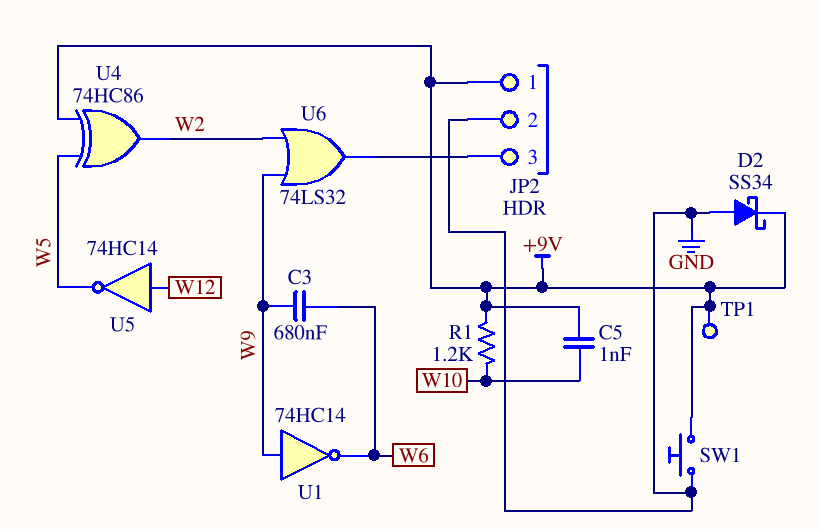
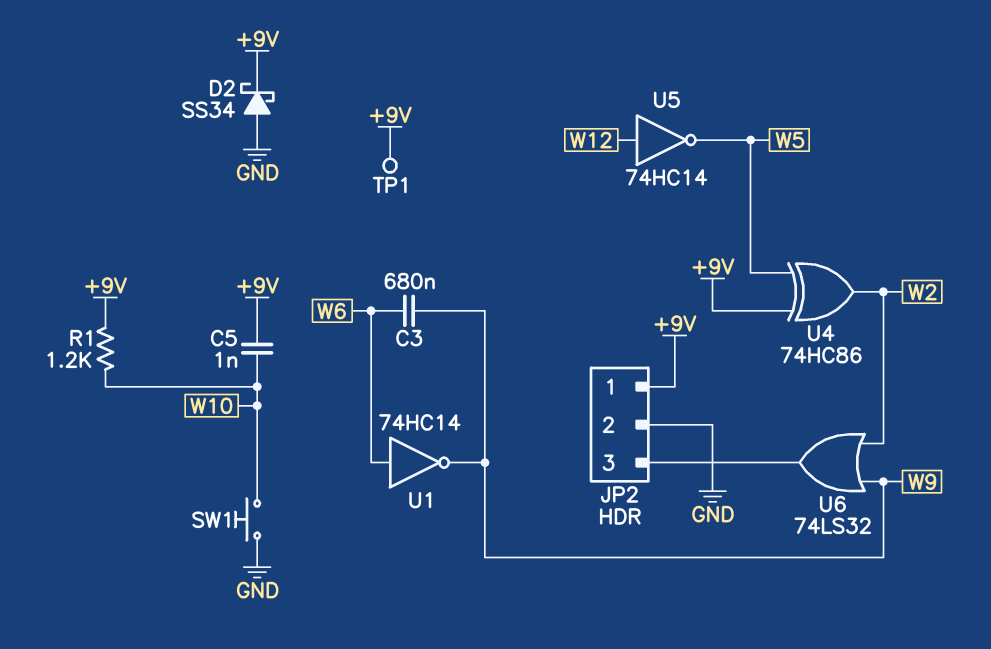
SW1: button (+9V, GND) -> button (GND, W10)
U1: NOT 74HC14 (in W9, out W6) -> NOT 74HC14 (in W6, out W9)

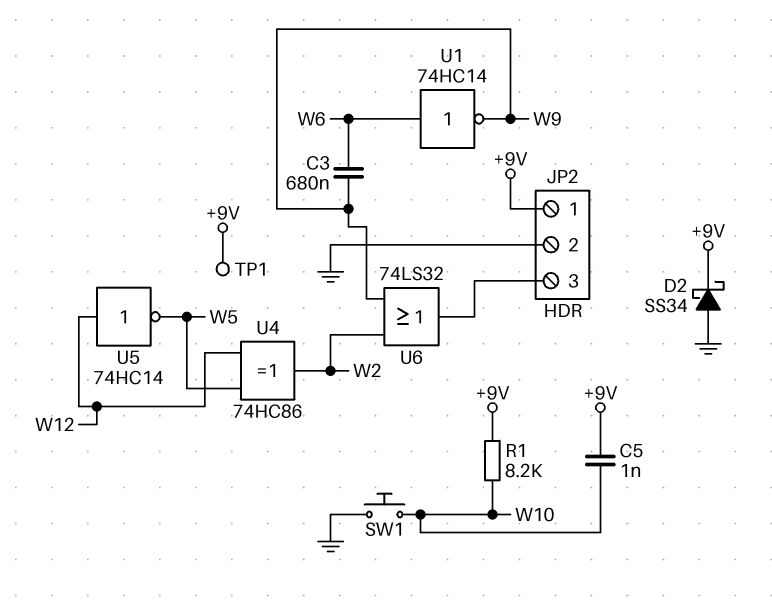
R1: 1.2k (+9V, W10) -> 8.2k (+9V, W10)
U4: XOR 74HC86 (in +9V, in W5, out W2) -> XOR 74HC86 (in W5, in W12, out W2)

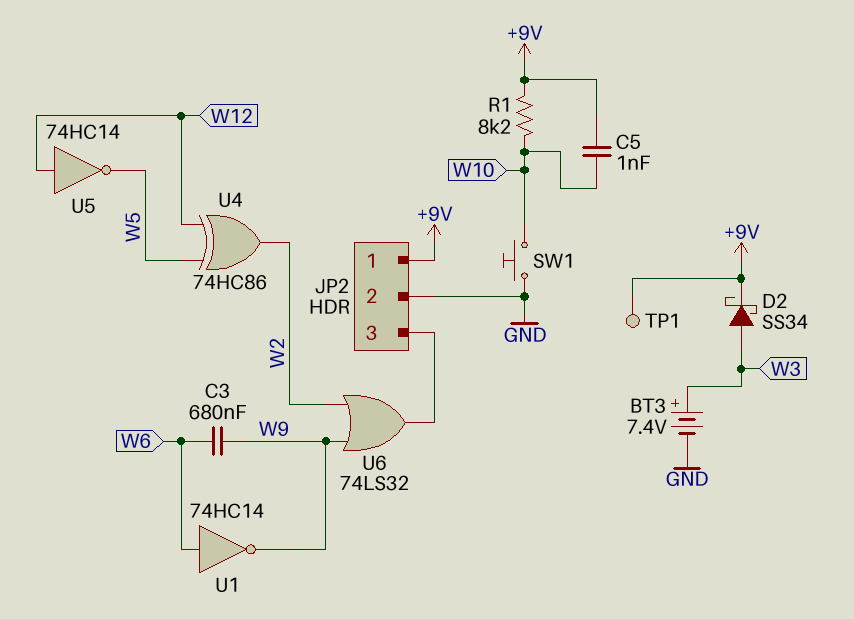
BT3: none -> 7.4V (plus W3, minus GND)
D2: schottky SS34 (A GND, K +9V) -> schottky SS34 (A W3, K +9V)

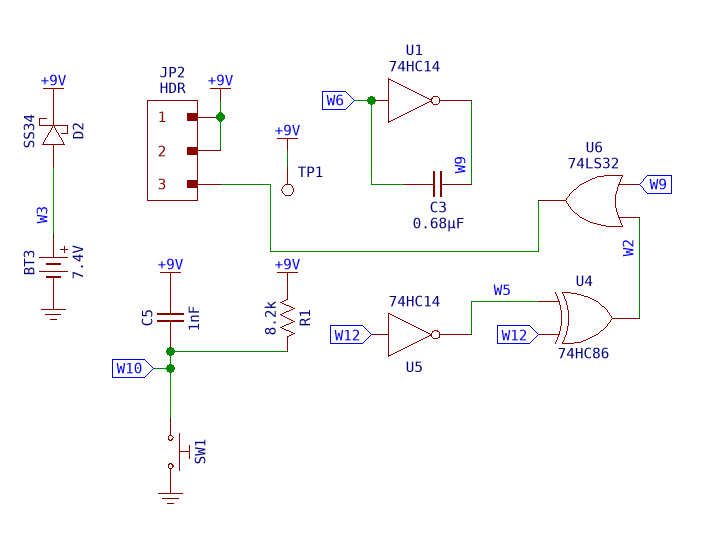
JP2 pin 2: GND -> +9V

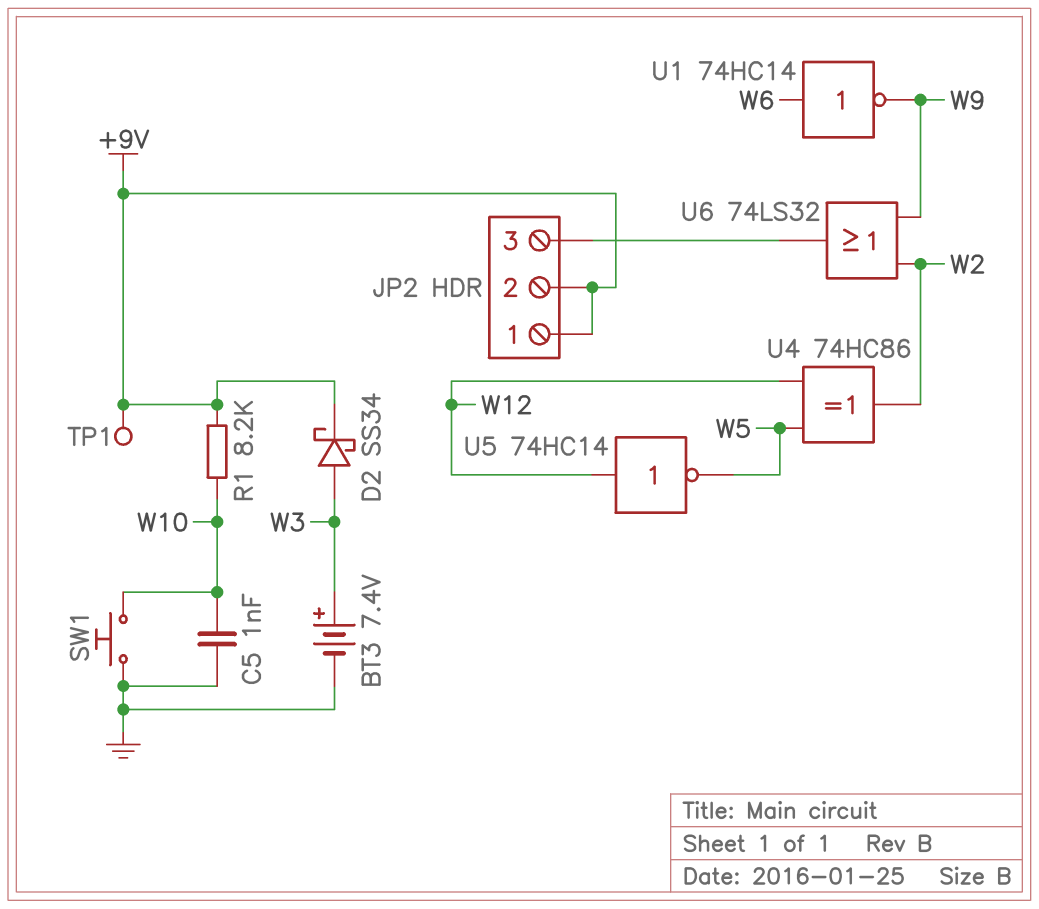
C3: 680nF (W6, W9) -> none
C5: 1nF (+9V, W10) -> 1nF (GND, W10)

